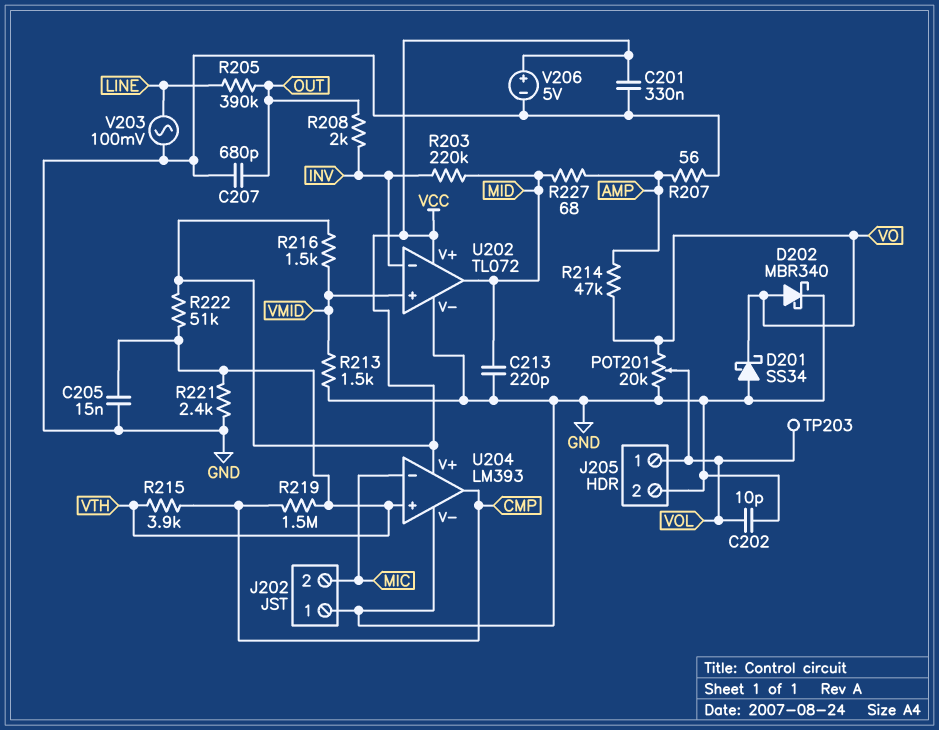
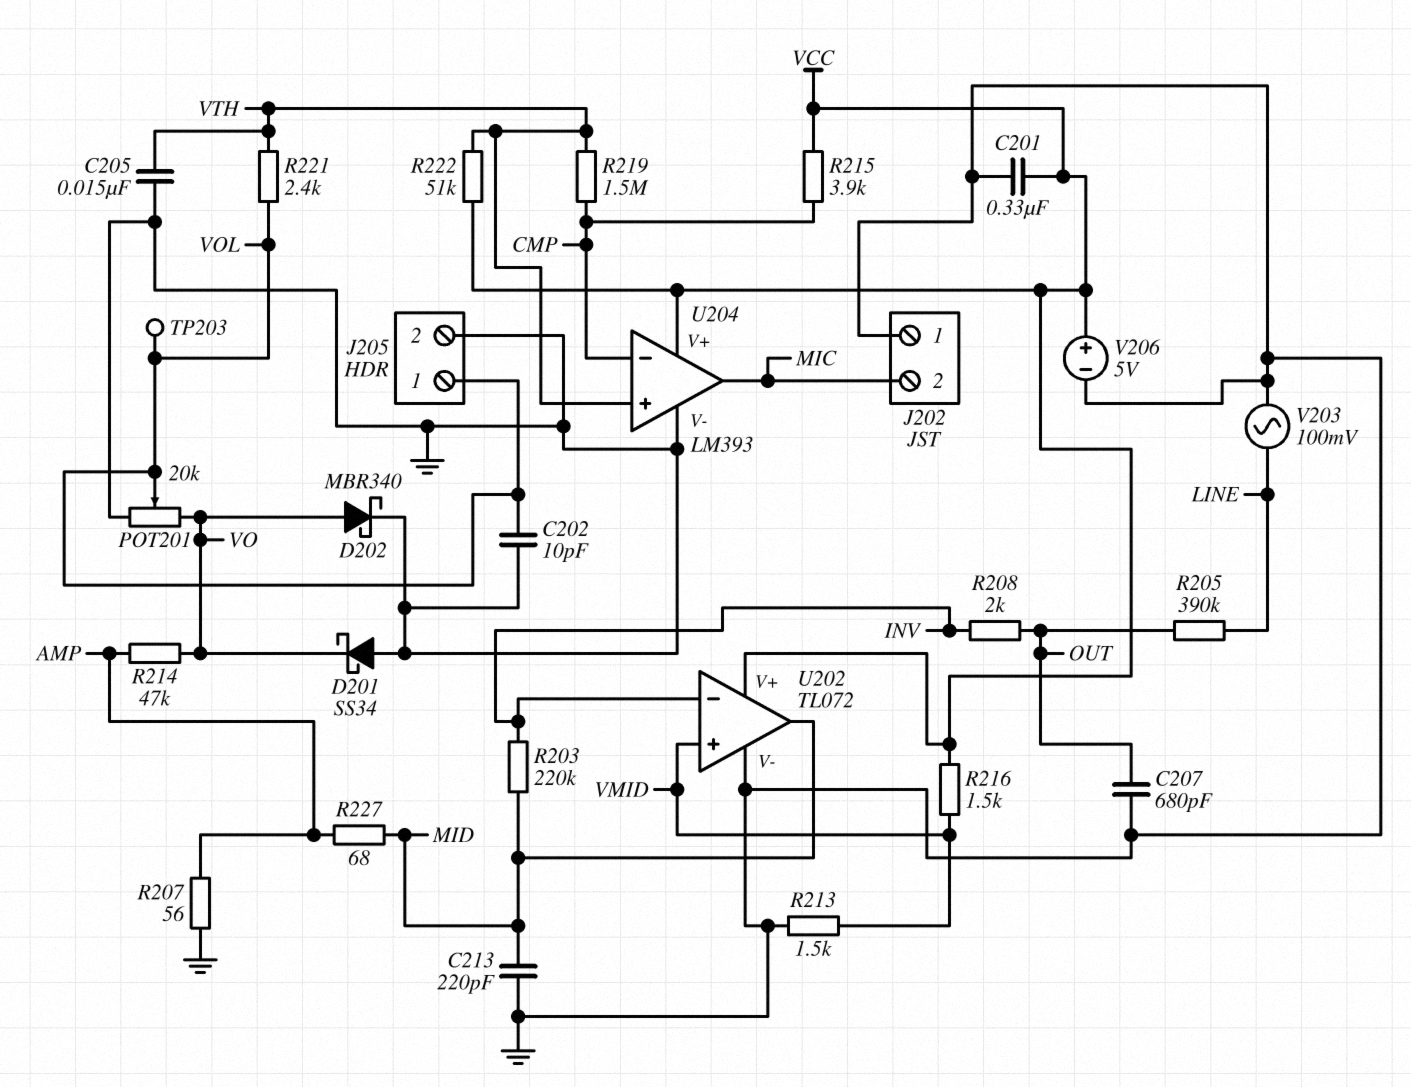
R215: 3.9k (CMP, VTH) -> 3.9k (CMP, VCC)
R221: 2.4k (GND, VTH) -> 2.4k (VOL, VTH)
U204 pin in-: MIC -> CMP
U204 pin out: CMP -> MIC

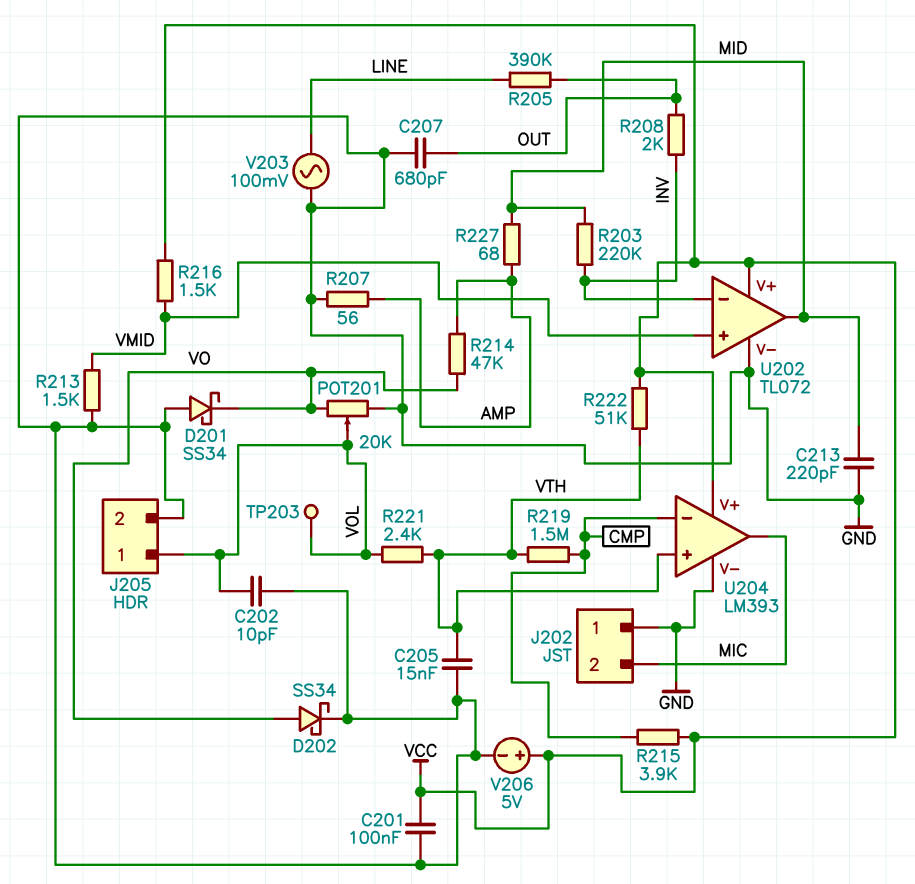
C201: 330nF (GND, VCC) -> 100nF (GND, VCC)
D202: schottky MBR340 (A VO, K GND) -> schottky SS34 (A VO, K GND)

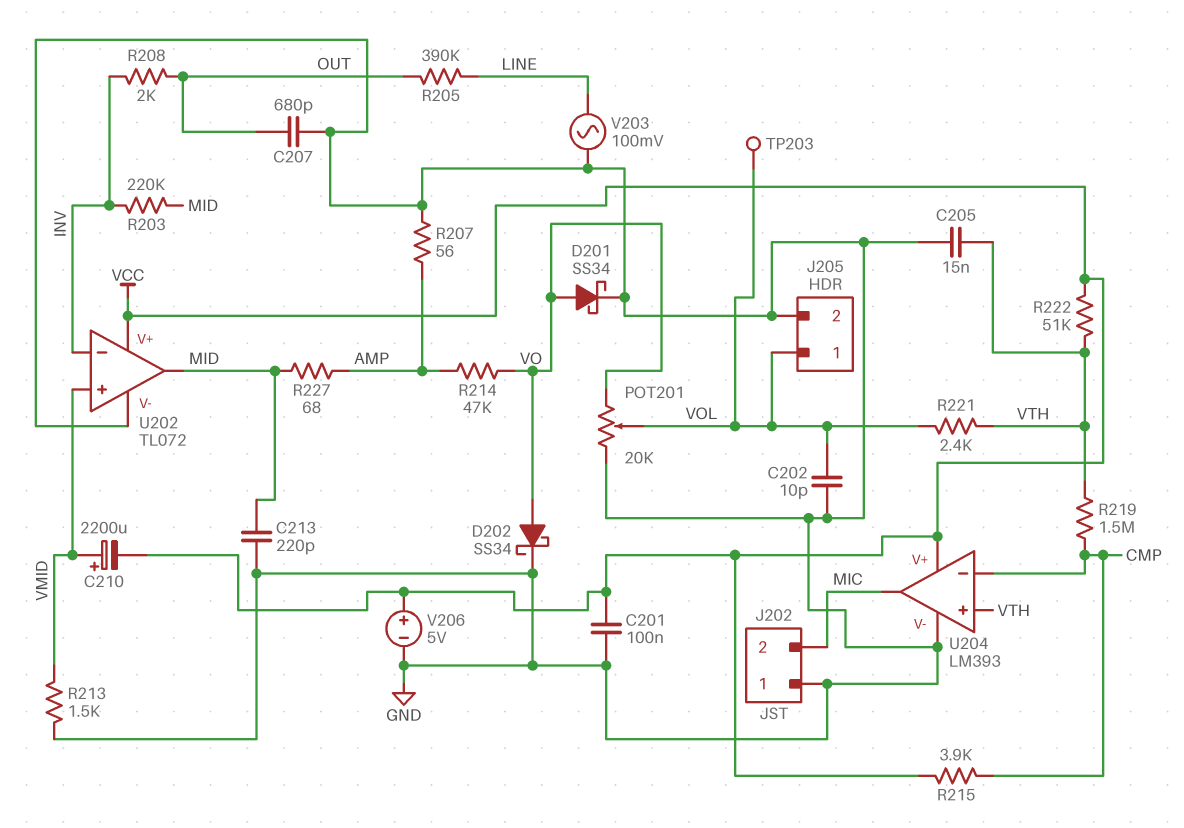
C210: none -> 2200uF (plus VMID, minus VCC)
D201: schottky SS34 (A GND, K VO) -> schottky SS34 (A VO, K GND)
R216: 1.5k (VCC, VMID) -> none

